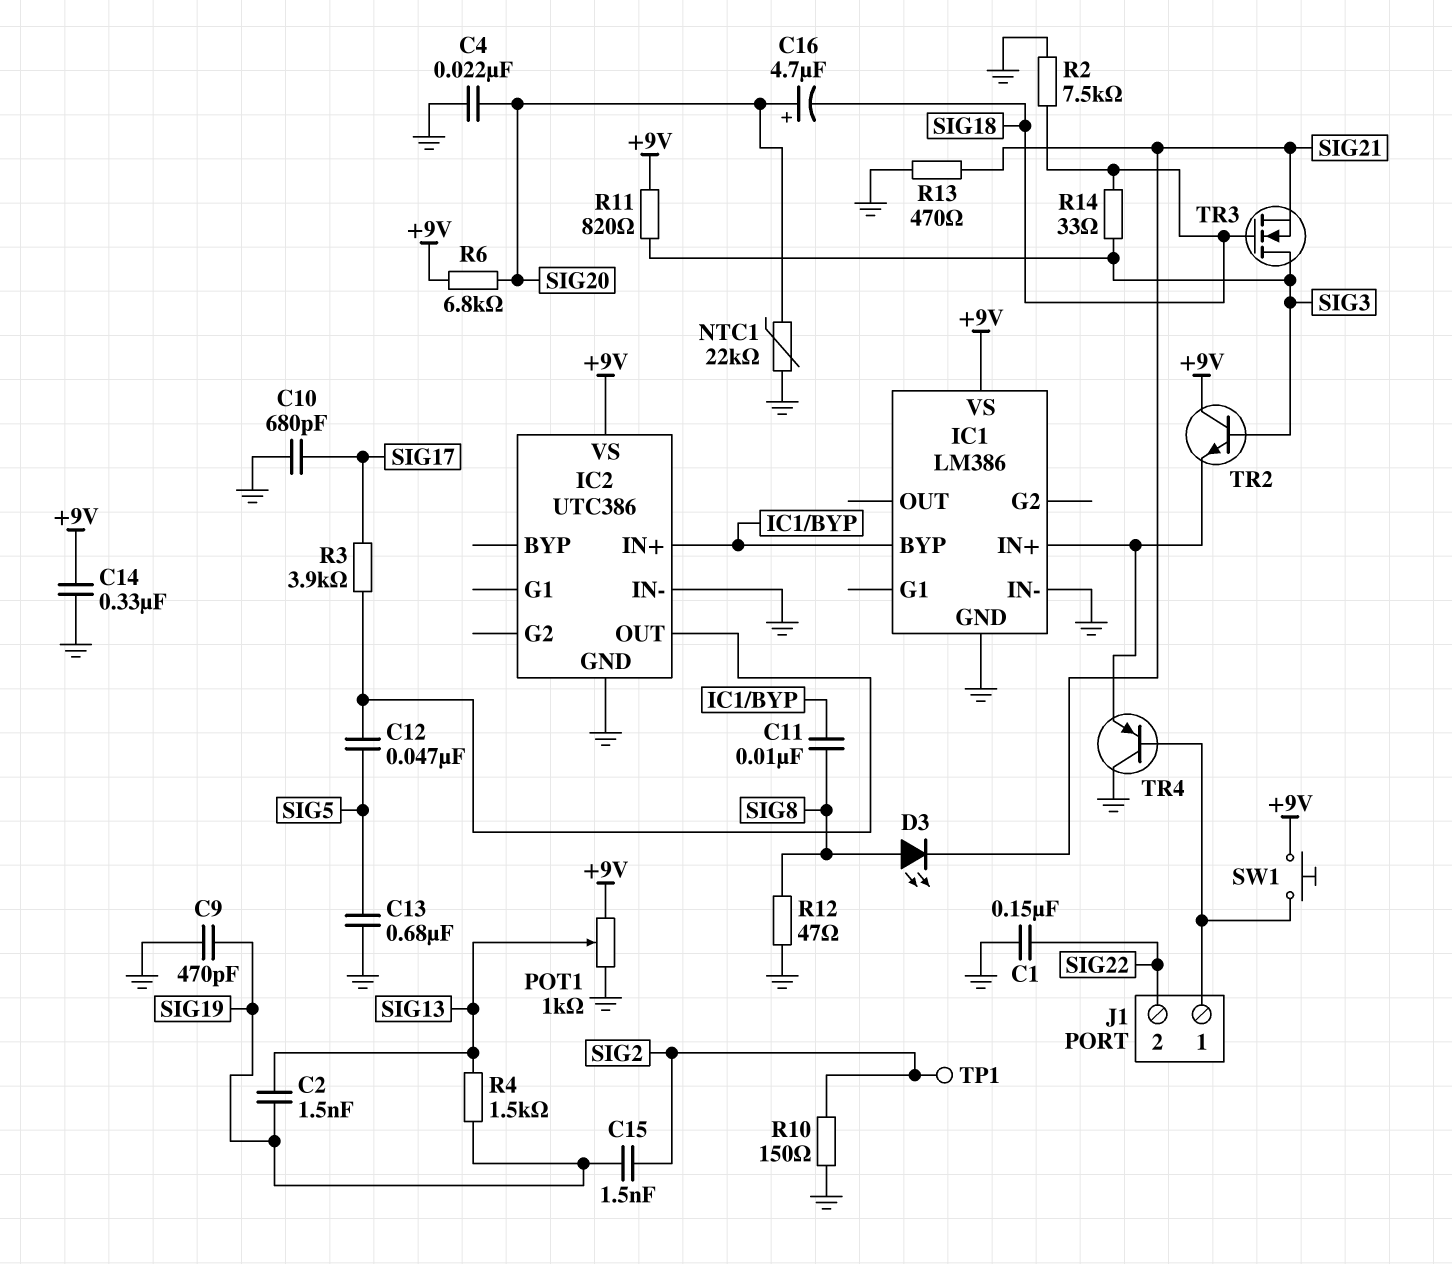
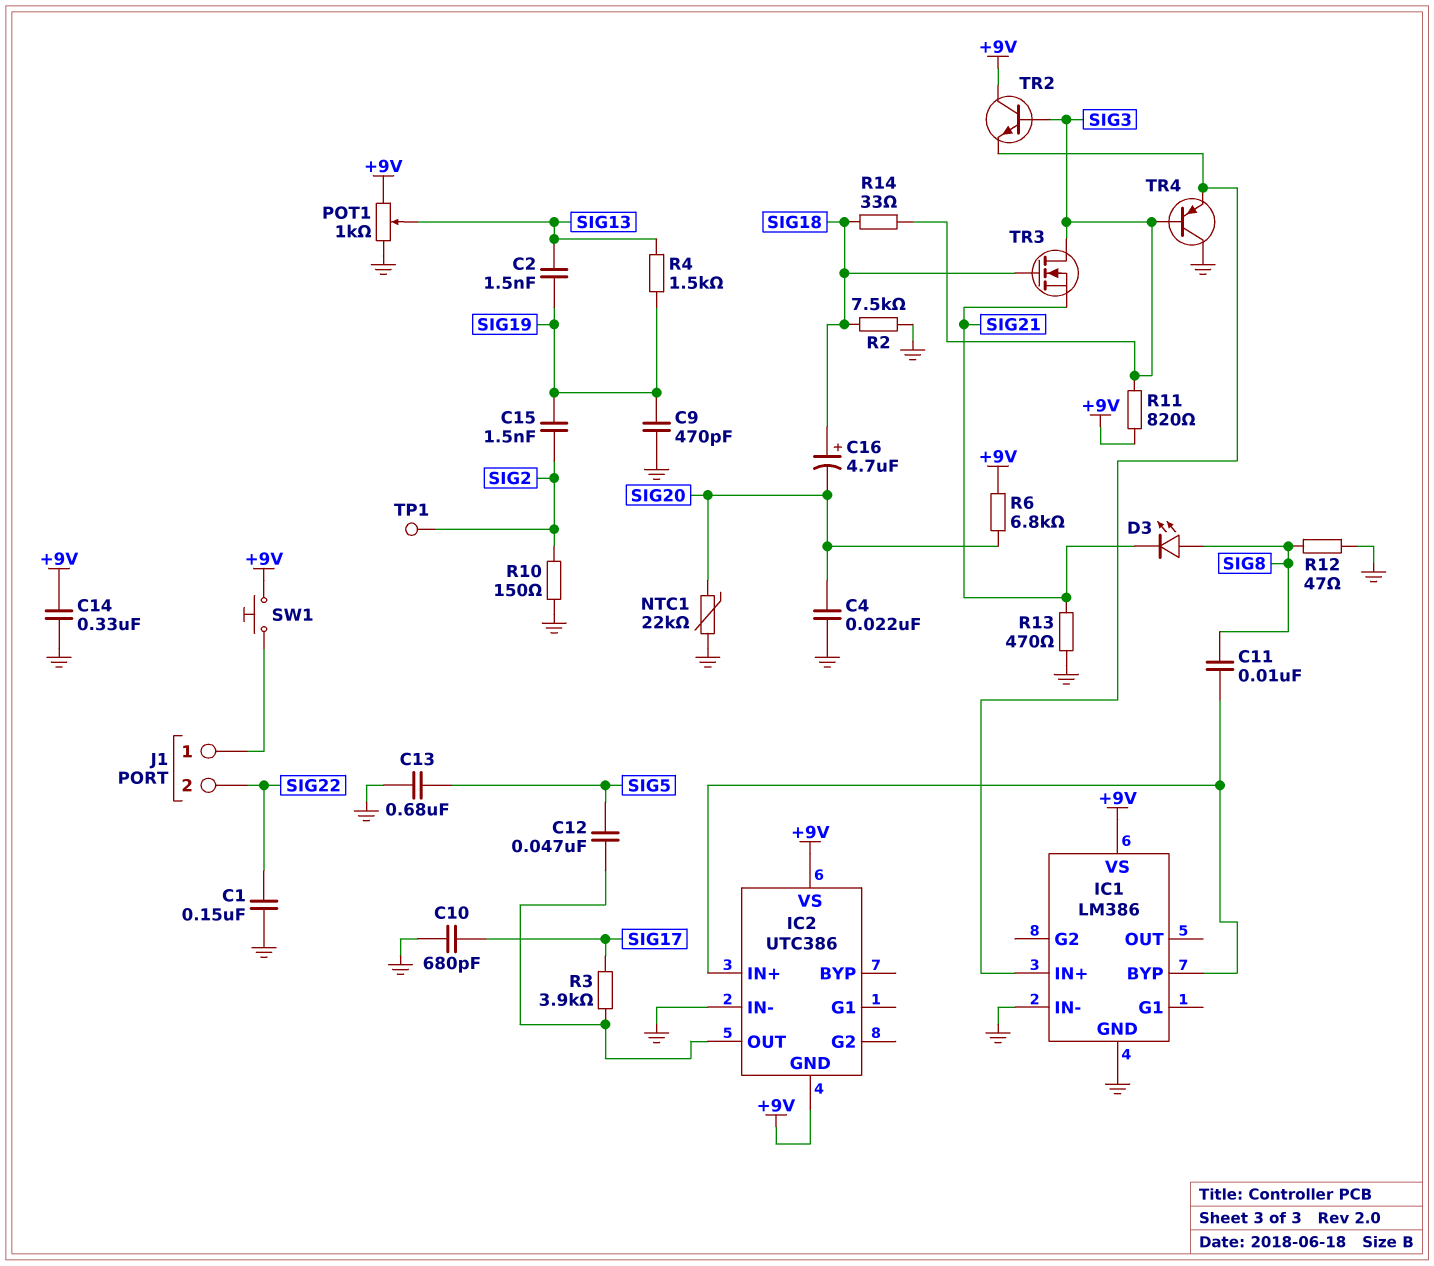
C16: 4.7uF (plus SIG20, minus SIG18) -> 4.7uF (plus SIG18, minus SIG20)
IC2 pin GND: GND -> +9V
TR4: PNP (B J1/1, C GND, E IC1/IN+) -> PNP (B SIG3, C GND, E IC1/IN+)

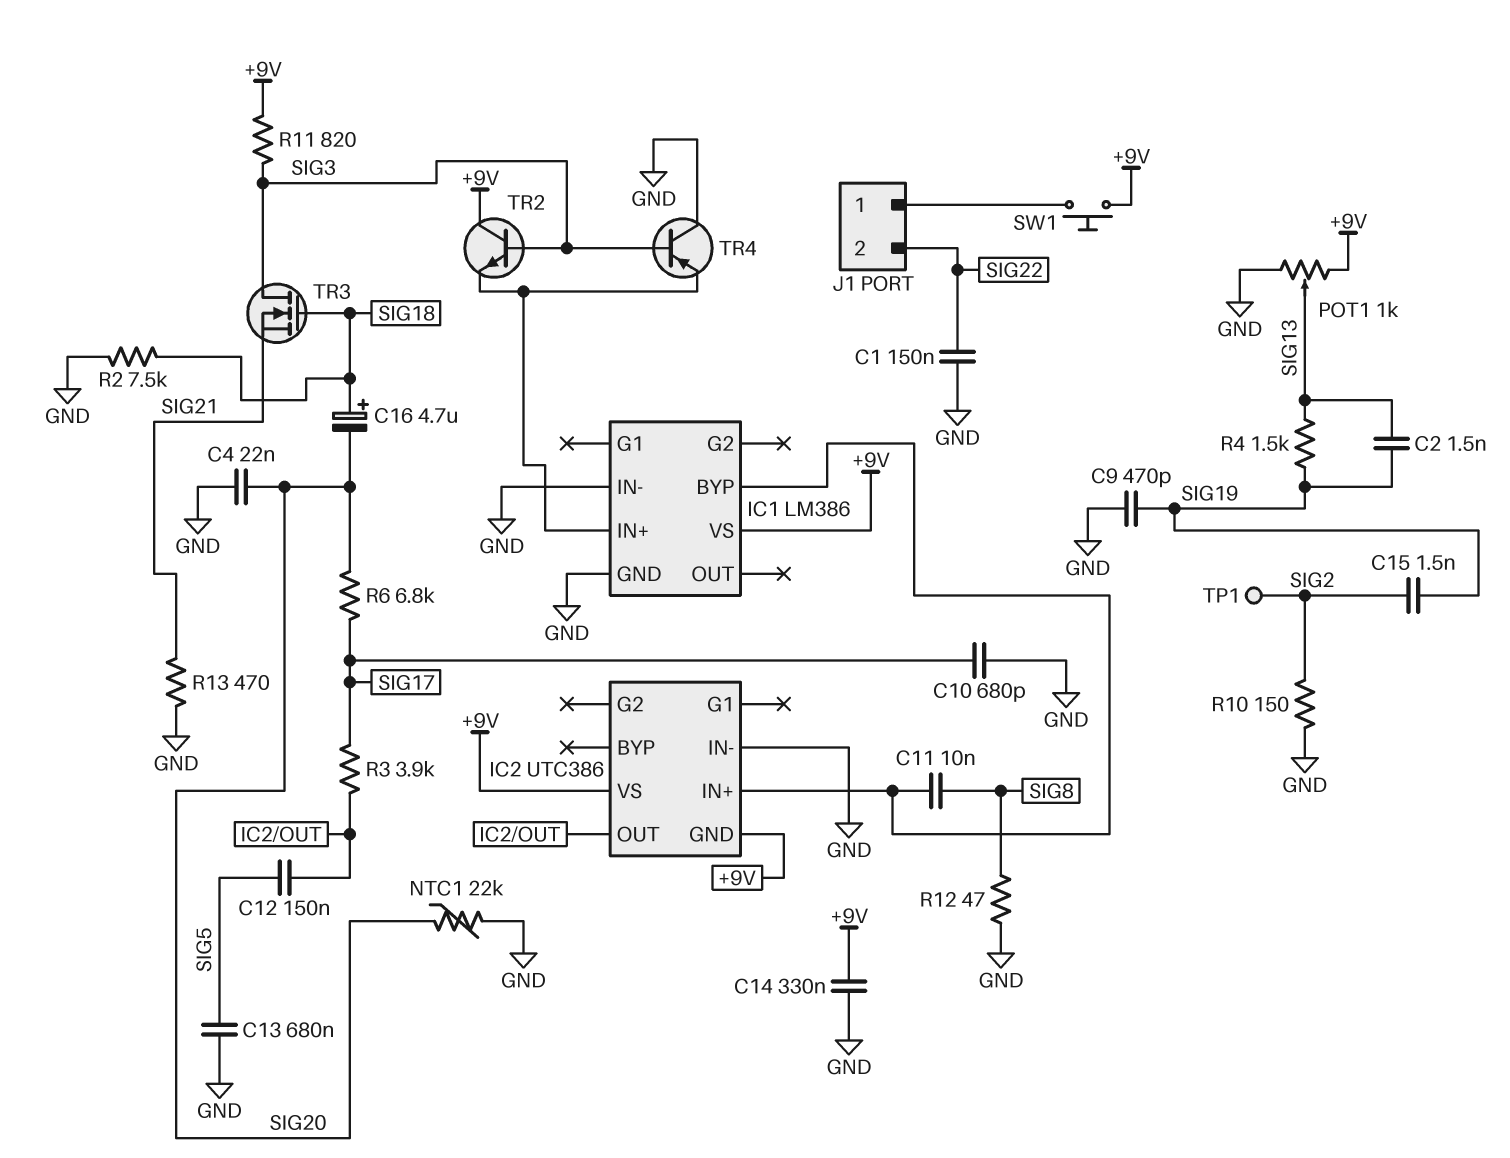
C12: 47nF (IC2/OUT, SIG5) -> 150nF (IC2/OUT, SIG5)
D3: LED (A SIG8, K SIG21) -> none
R6: 6.8k (+9V, SIG20) -> 6.8k (SIG17, SIG20)
R14: 33 (SIG3, SIG18) -> none

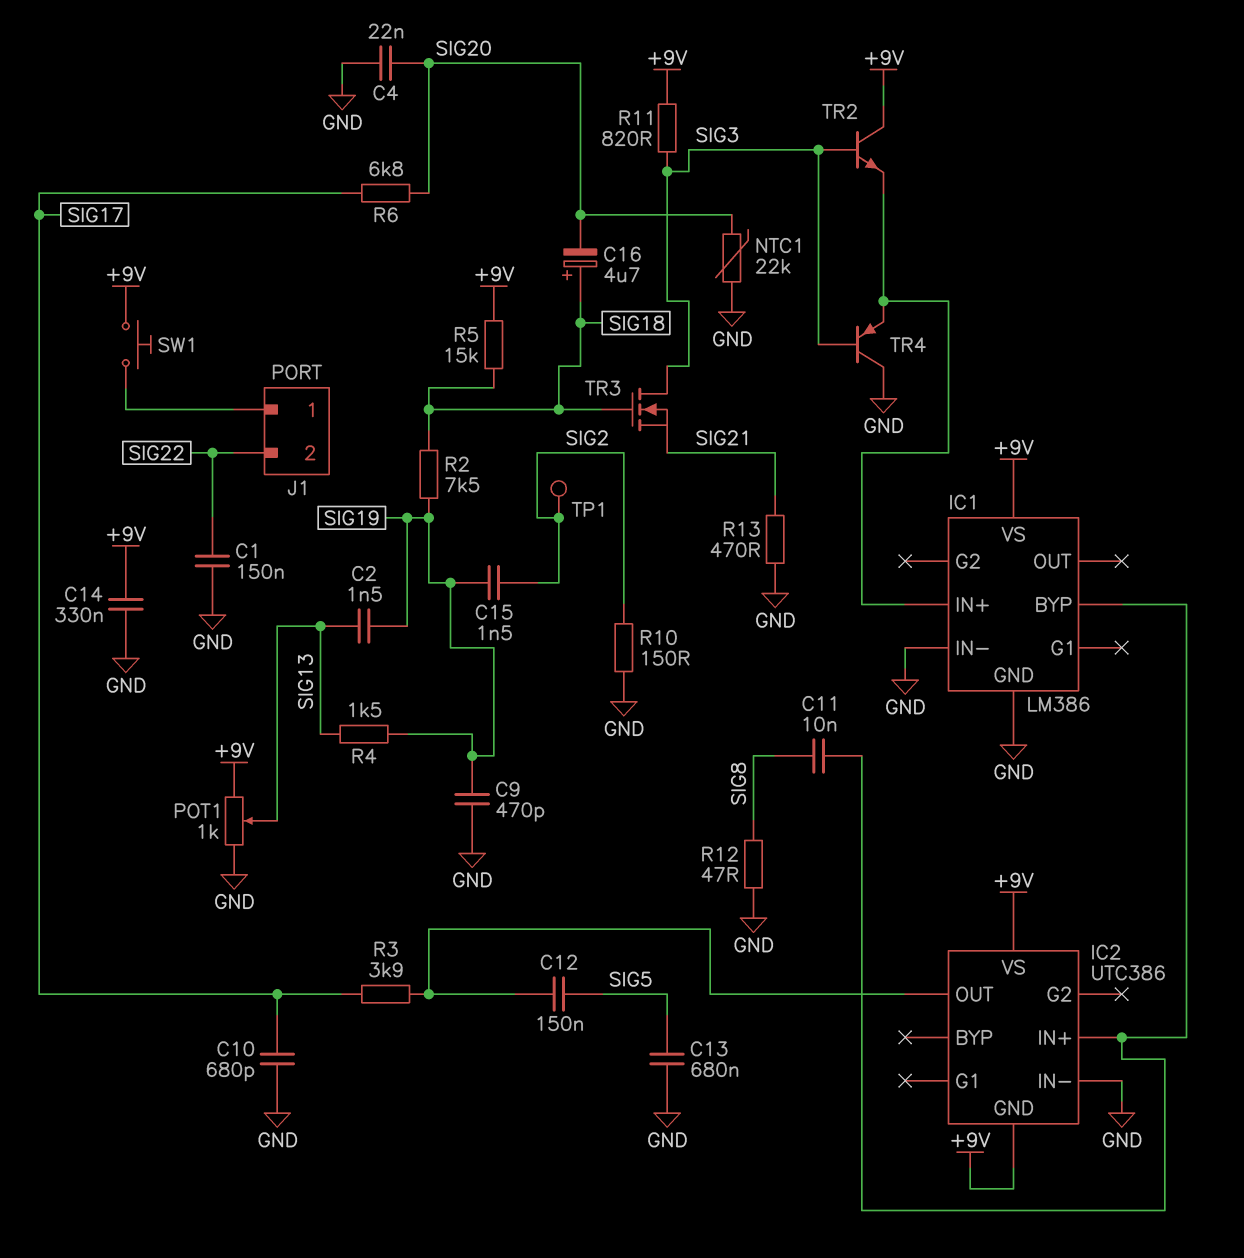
R2: 7.5k (GND, SIG18) -> 7.5k (SIG18, SIG19)
R5: none -> 15k (+9V, SIG18)

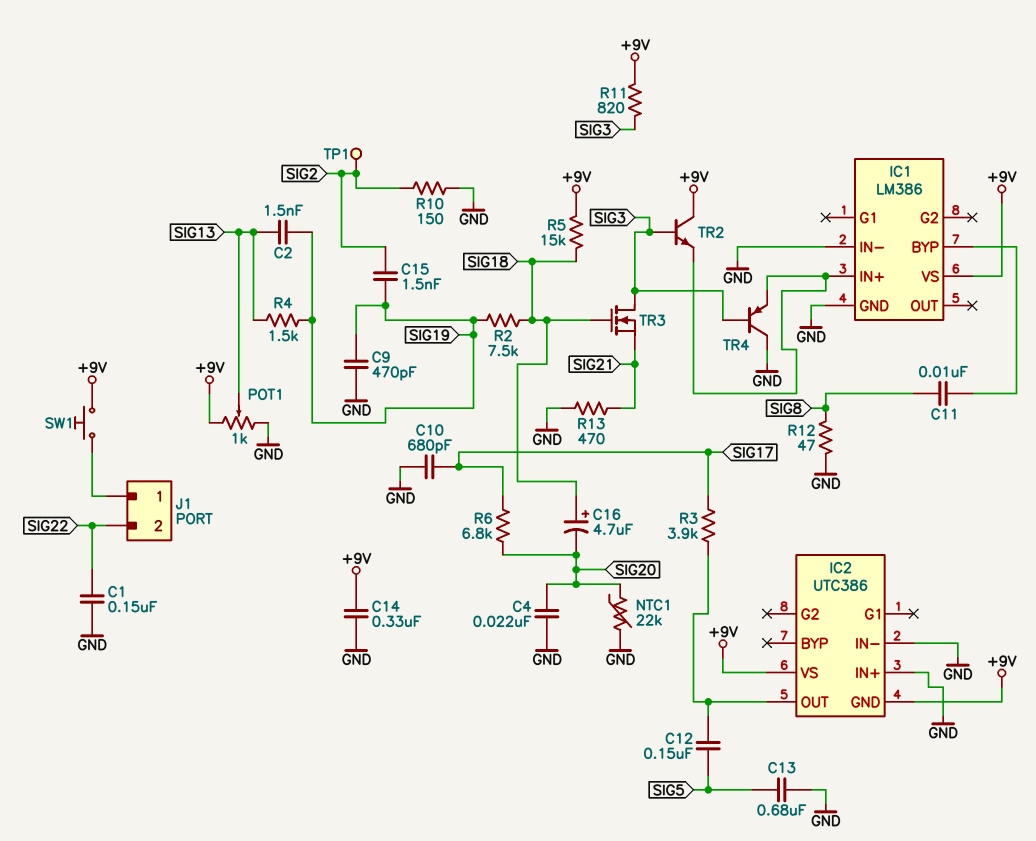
IC2 pin IN+: IC1/BYP -> GND

